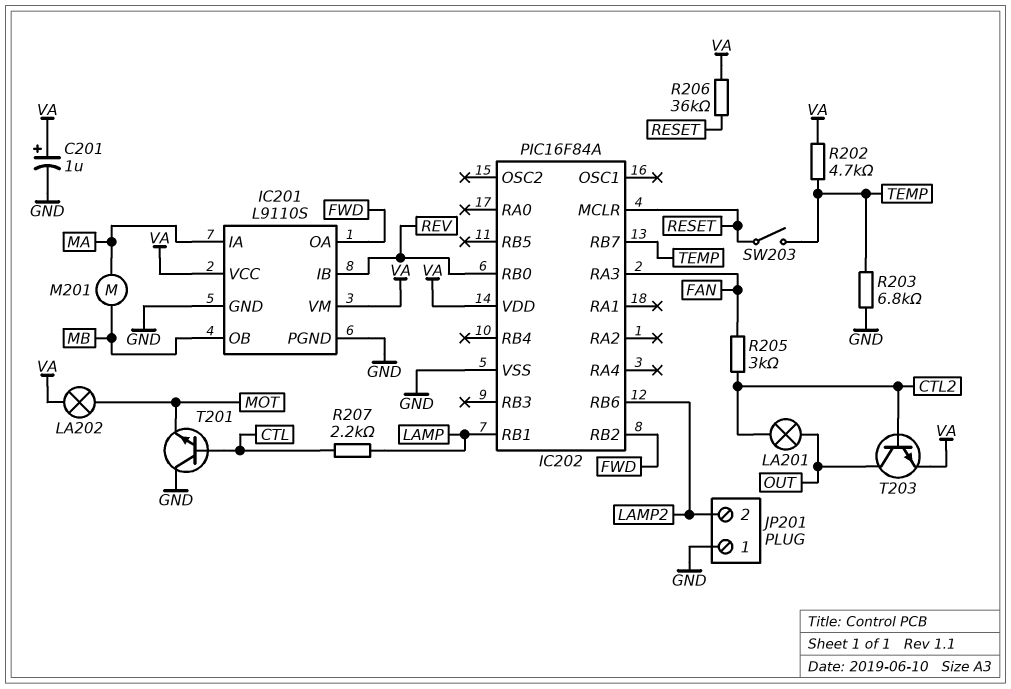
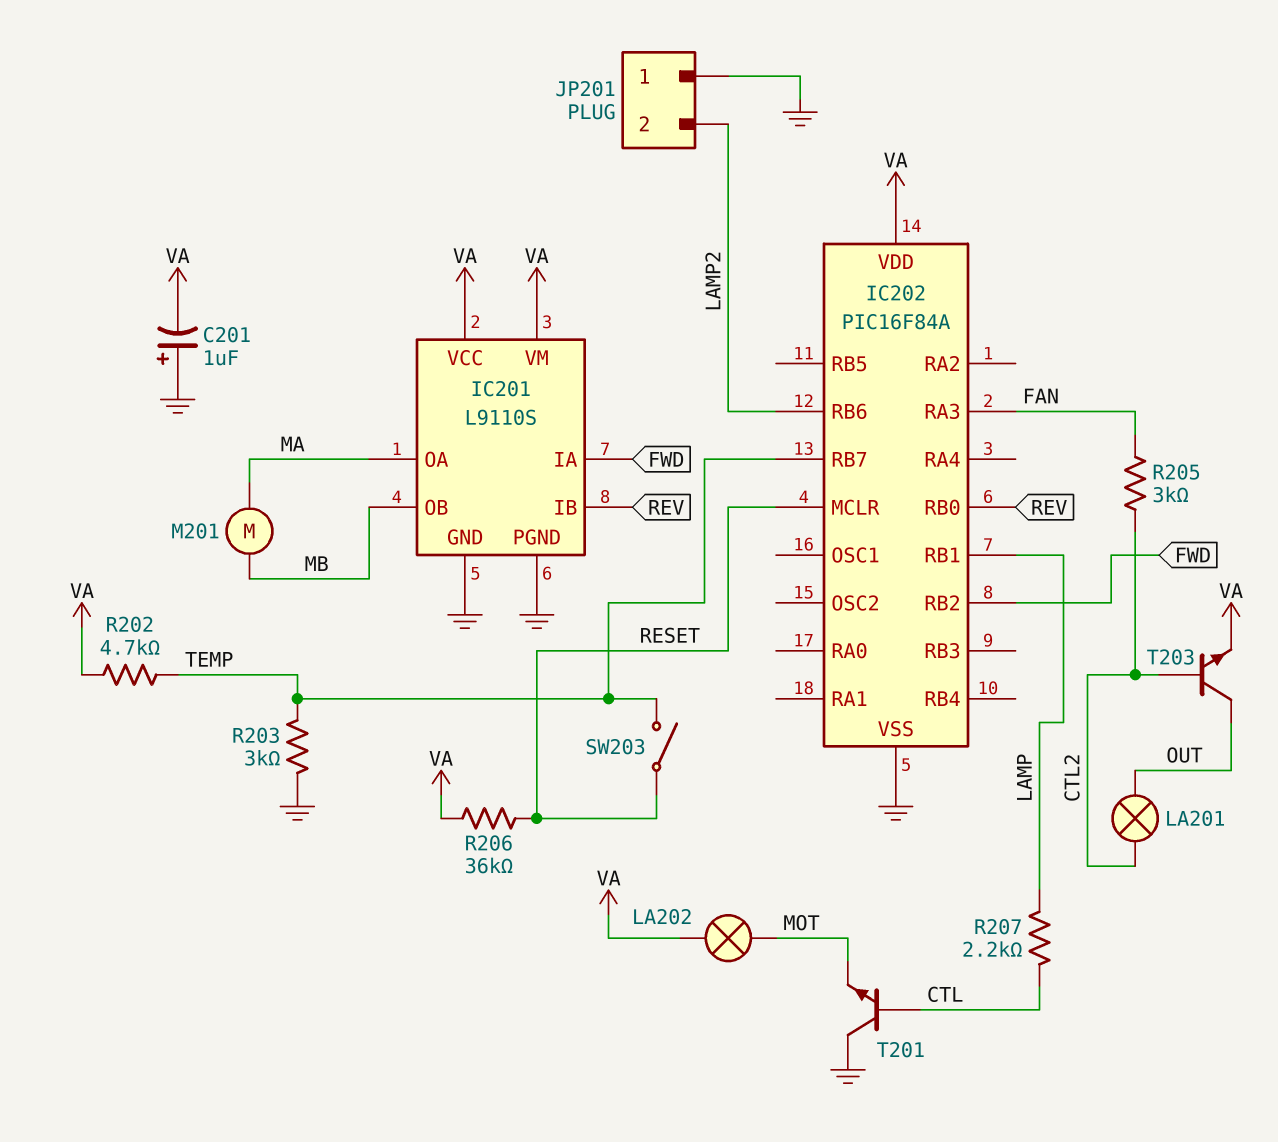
C201: 1uF (plus VA, minus GND) -> 1uF (plus GND, minus VA)
IC201 pin IA: MA -> FWD
IC201 pin OA: FWD -> MA
R203: 6.8k (GND, TEMP) -> 3k (GND, TEMP)

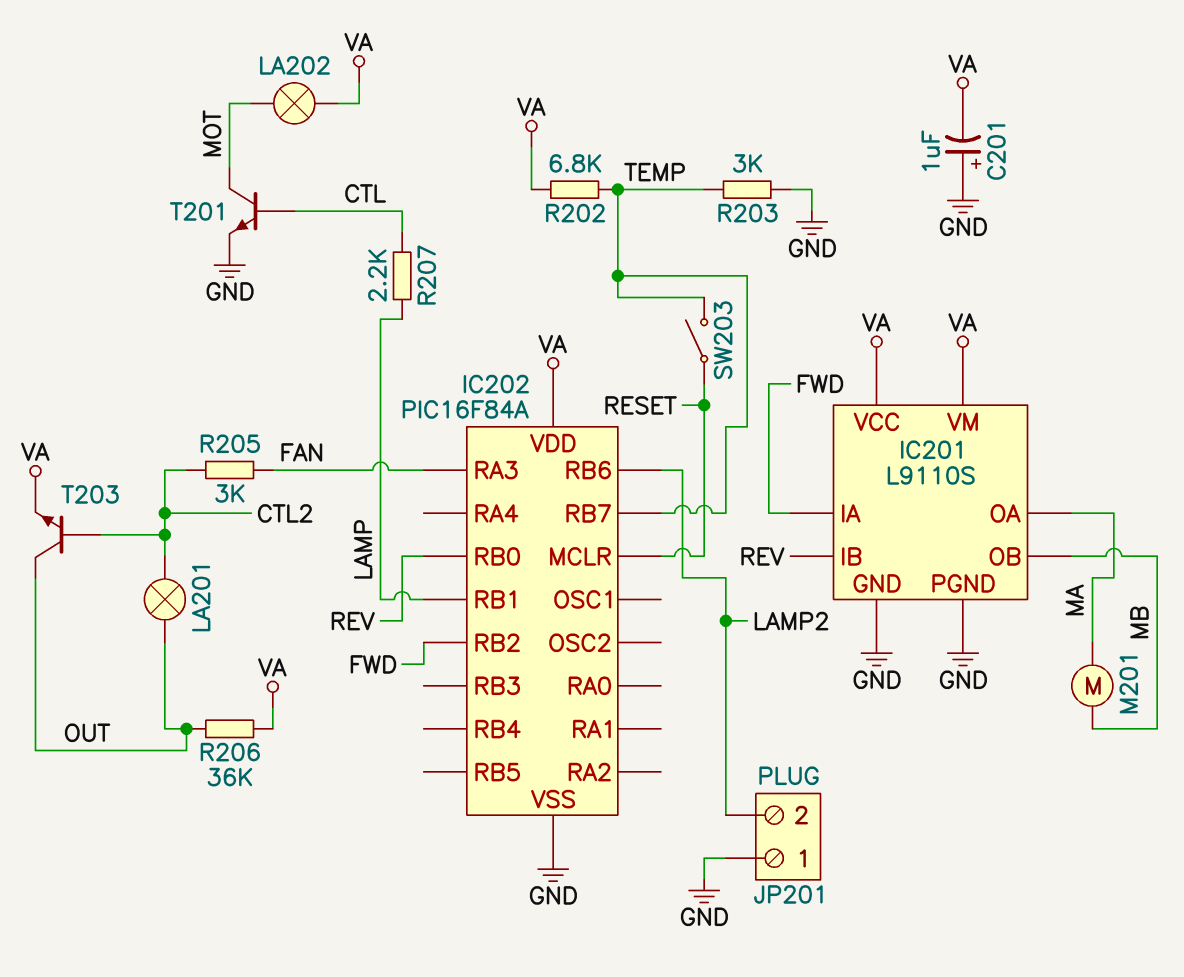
R202: 4.7k (TEMP, VA) -> 6.8k (TEMP, VA)
R206: 36k (RESET, VA) -> 36k (OUT, VA)
T201: NPN (B CTL, C GND, E MOT) -> NPN (B CTL, C MOT, E GND)

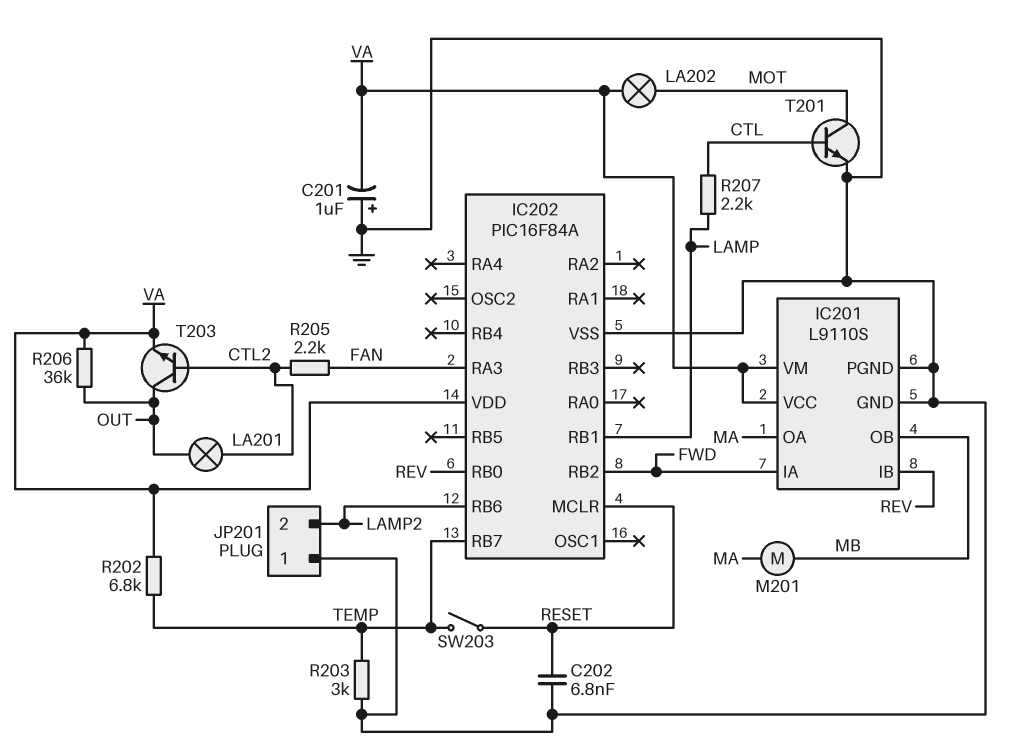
C202: none -> 6.8nF (GND, RESET)
R205: 3k (CTL2, FAN) -> 2.2k (CTL2, FAN)

